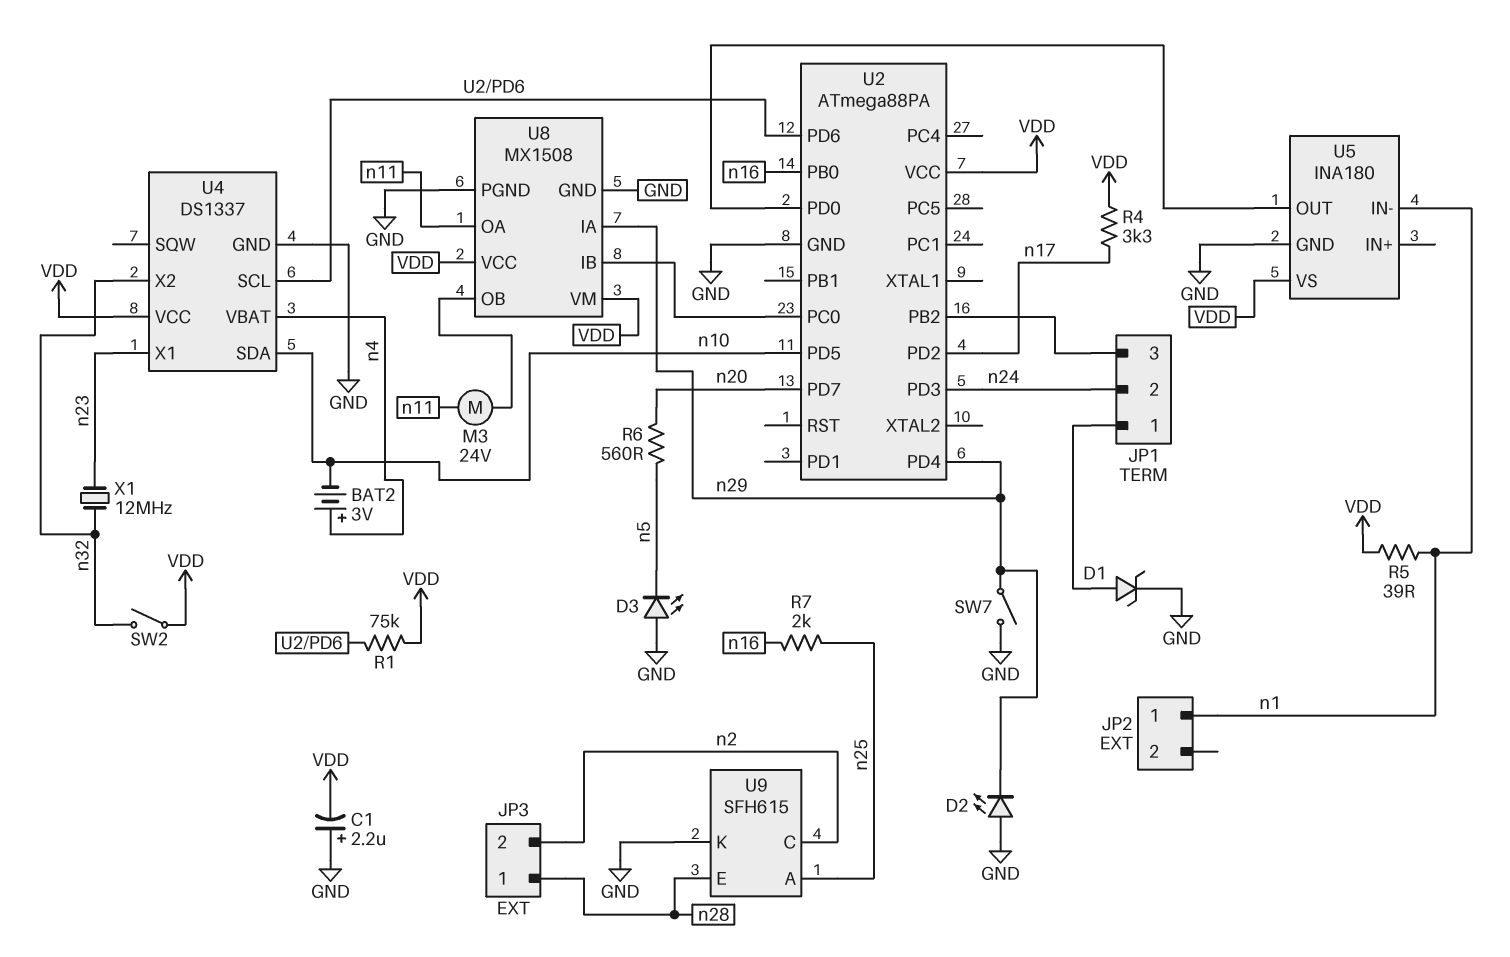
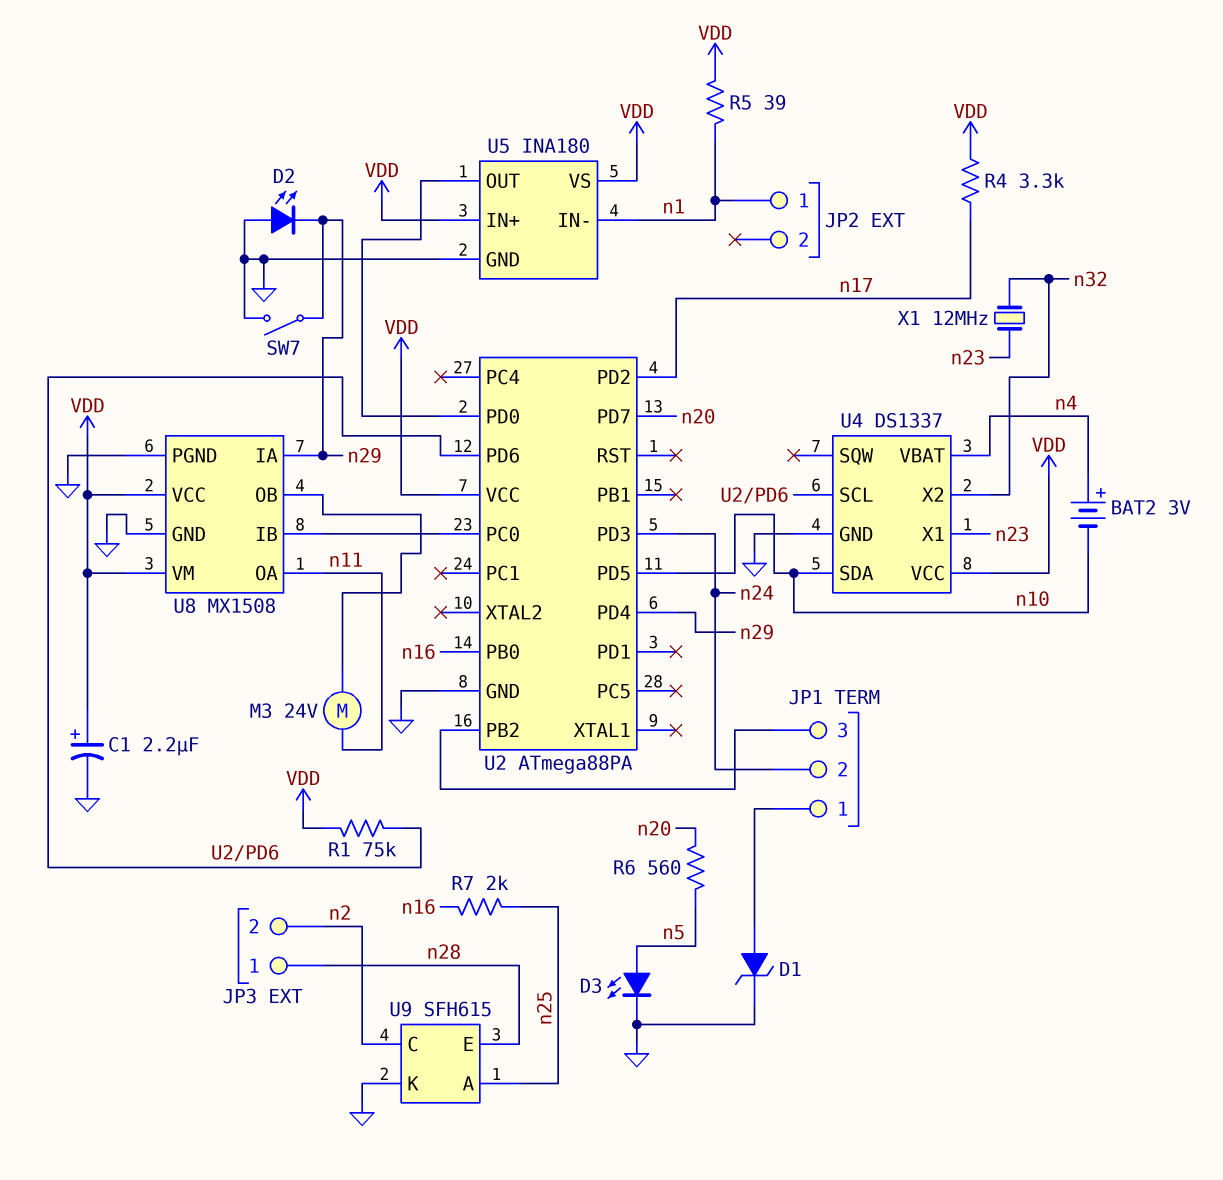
C1: 2.2uF (plus GND, minus VDD) -> 2.2uF (plus VDD, minus GND)
D3: LED (A GND, K n5) -> LED (A n5, K GND)
SW2: switch (VDD, n32) -> none
U5 pin IN+: none -> VDD

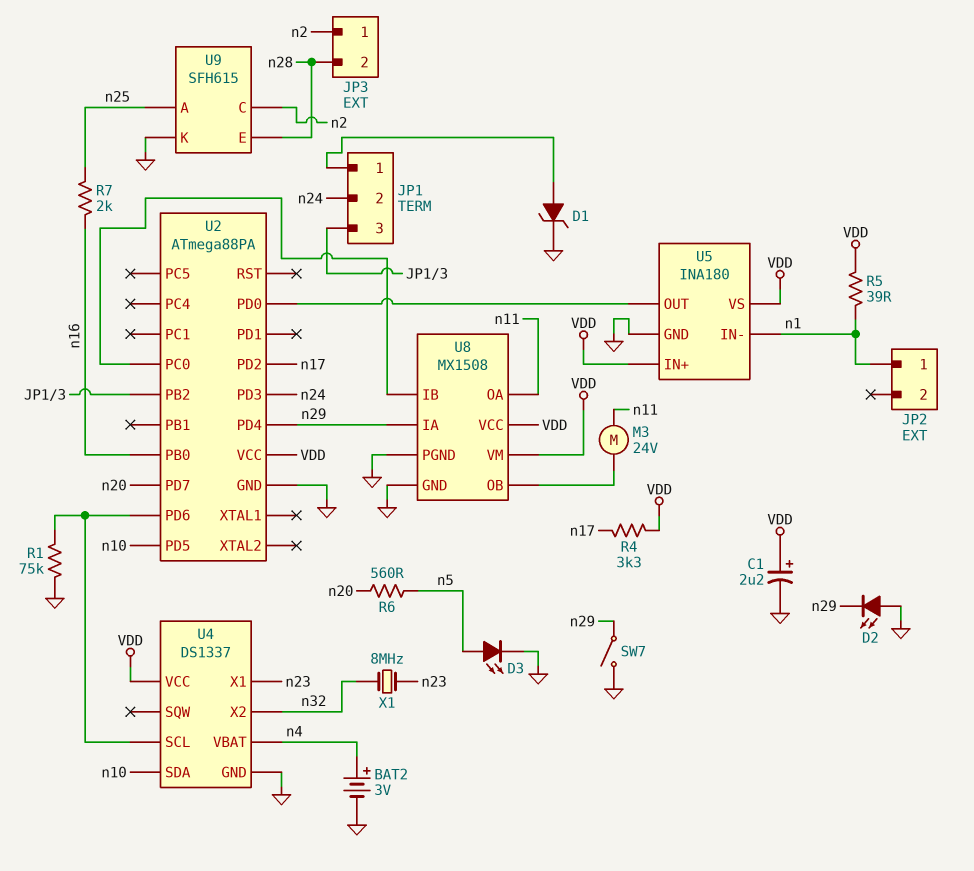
BAT2: 3V (plus n4, minus n10) -> 3V (plus n4, minus GND)
JP3 pin 1: n28 -> n2
JP3 pin 2: n2 -> n28
R1: 75k (U2/PD6, VDD) -> 75k (GND, U2/PD6)
X1: 12MHz (n23, n32) -> 8MHz (n23, n32)

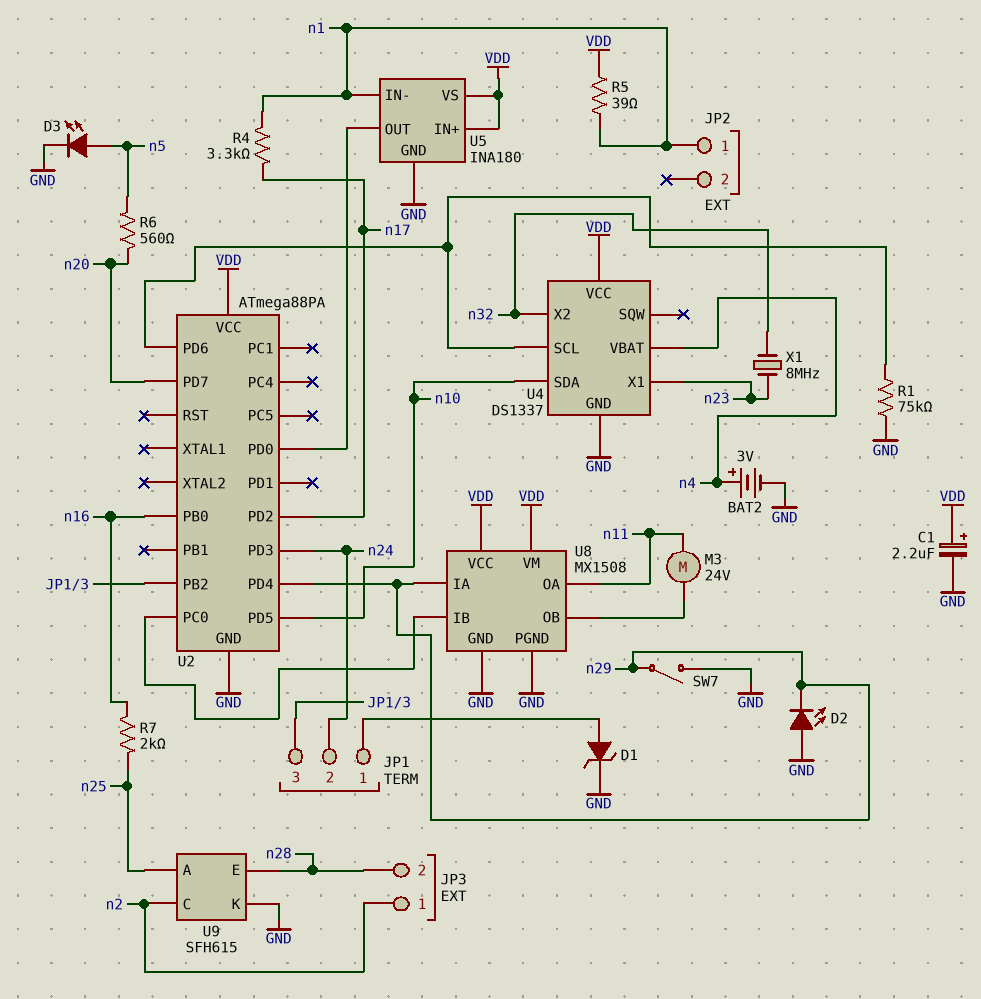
R4: 3.3k (VDD, n17) -> 3.3k (n1, n17)

